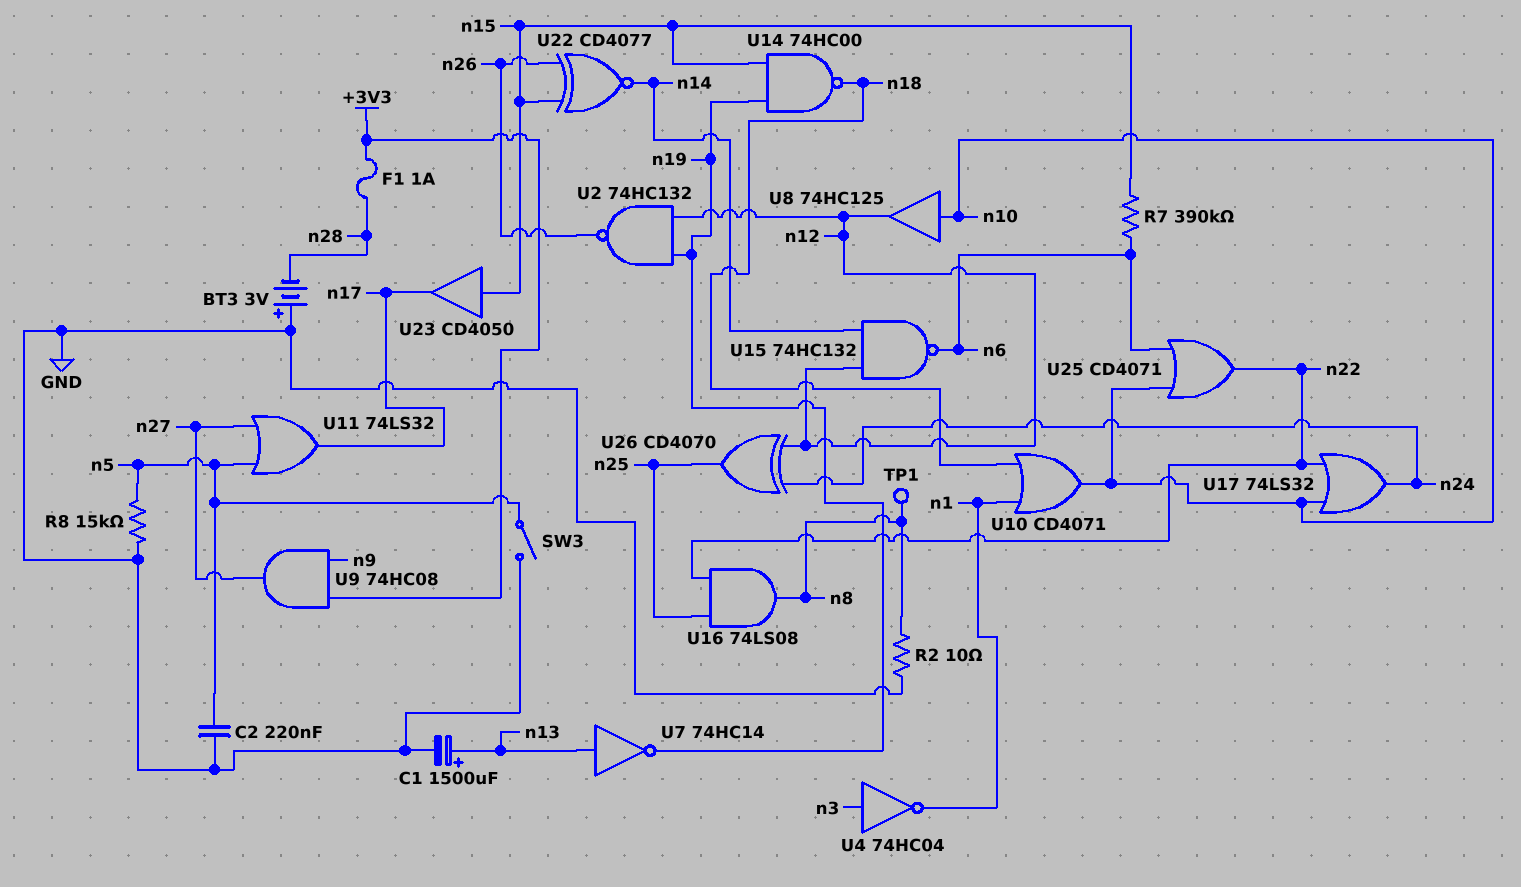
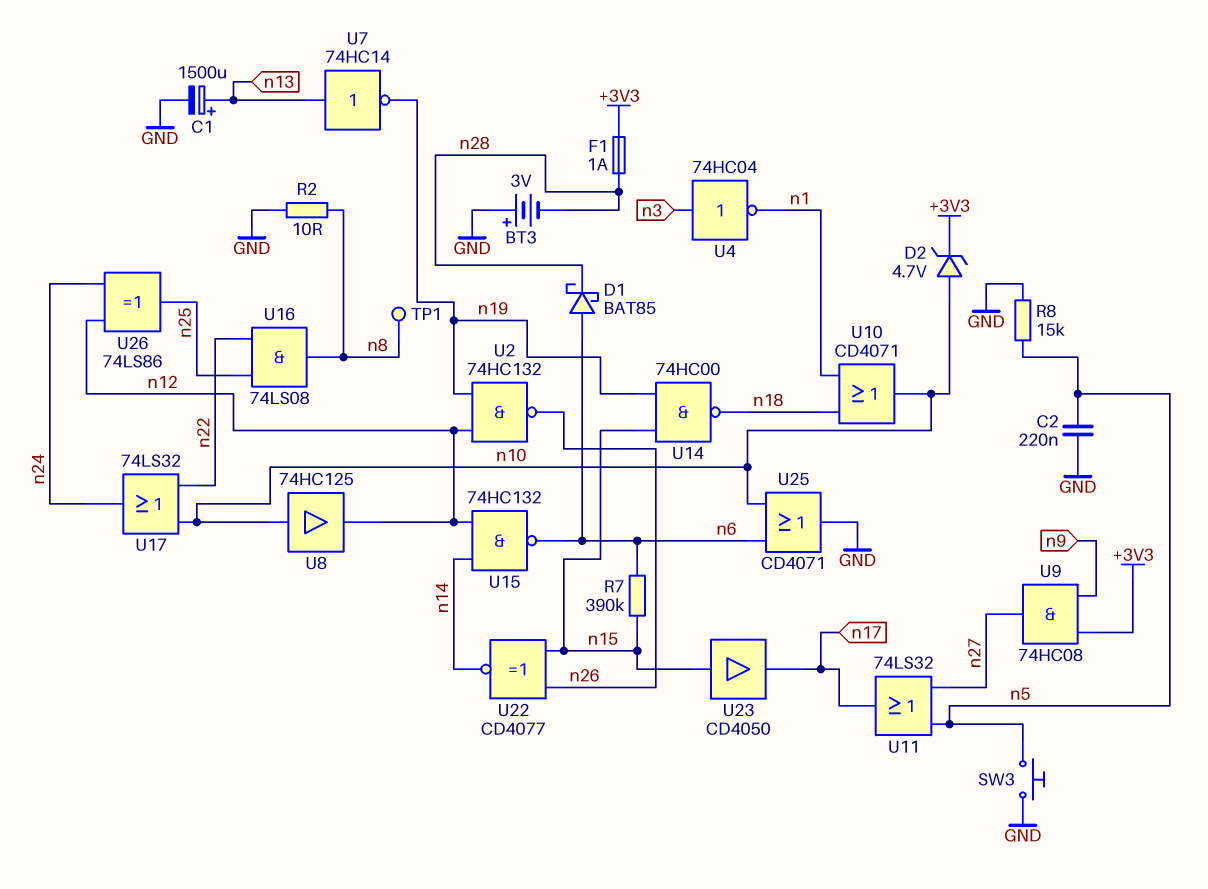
D1: none -> schottky BAT85 (A n6, K n28)
D2: none -> zener 4.7V (A n10, K +3V3)
SW3: switch (GND, n5) -> button (GND, n5)
U25: OR CD4071 (in n6, in n10, out n22) -> OR CD4071 (in n6, in n10, out GND)
U26: XOR CD4070 (in n12, in n24, out n25) -> XOR 74LS86 (in n12, in n24, out n25)

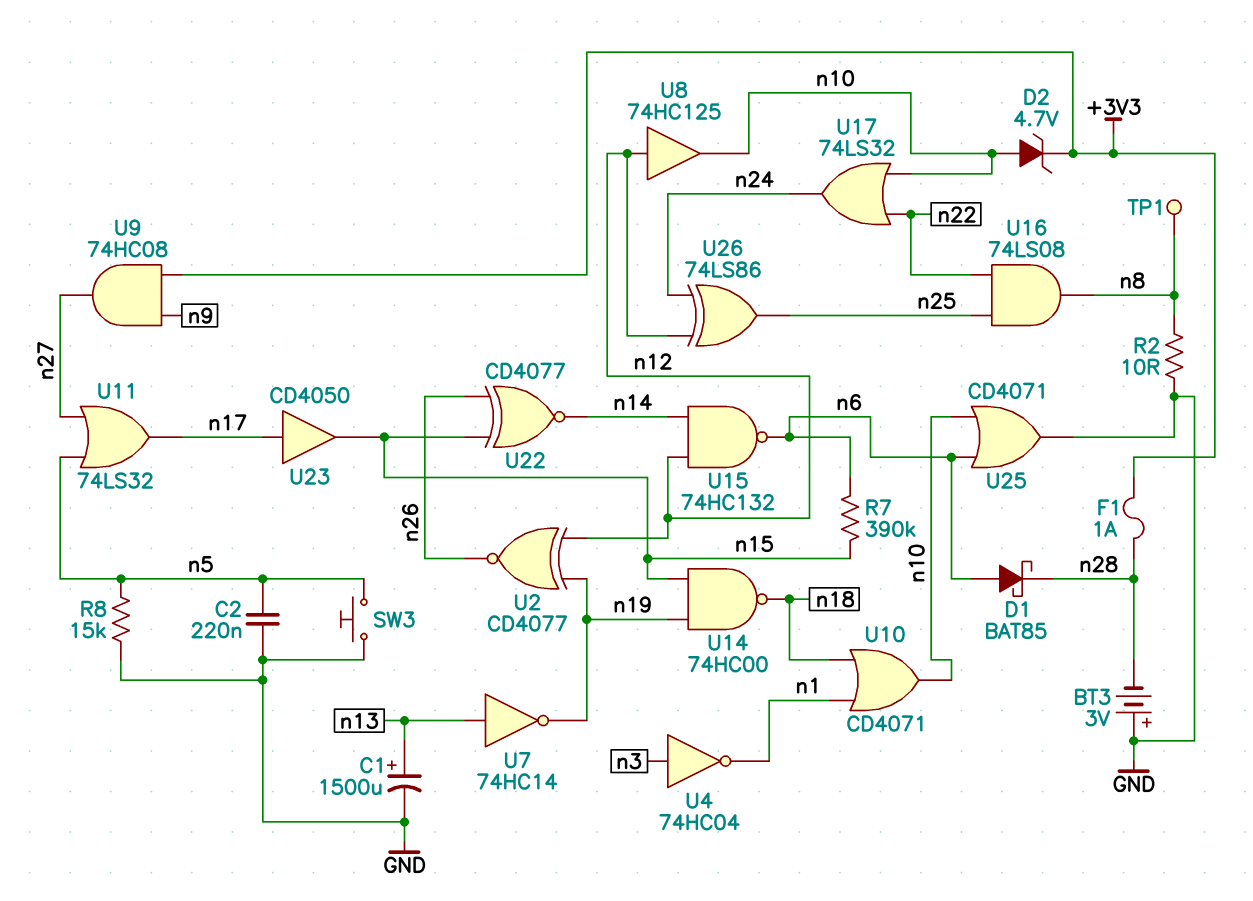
U2: NAND 74HC132 (in n12, in n19, out n26) -> XNOR CD4077 (in n12, in n19, out n26)
U8: buffer 74HC125 (in n10, out n12) -> buffer 74HC125 (in n12, out n10)
U23: buffer CD4050 (in n15, out n17) -> buffer CD4050 (in n17, out n15)

